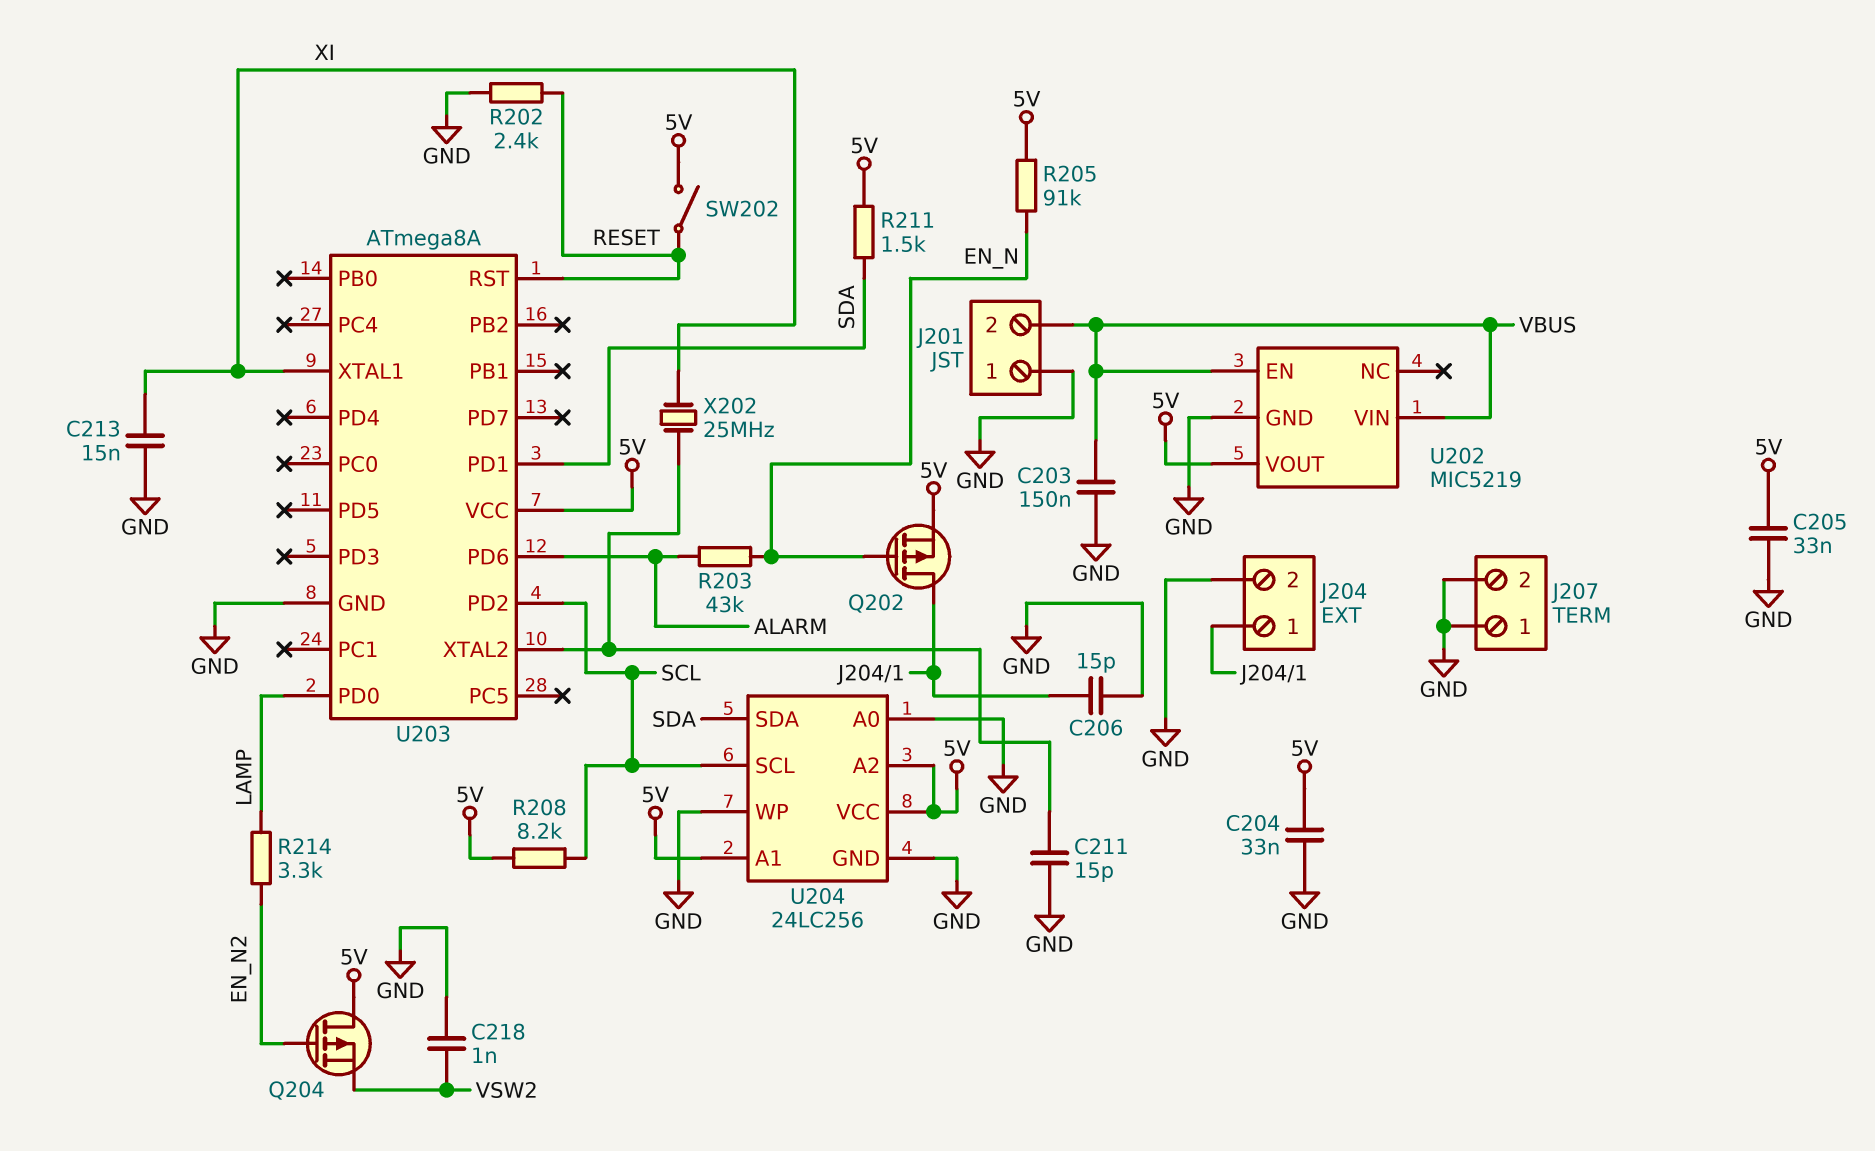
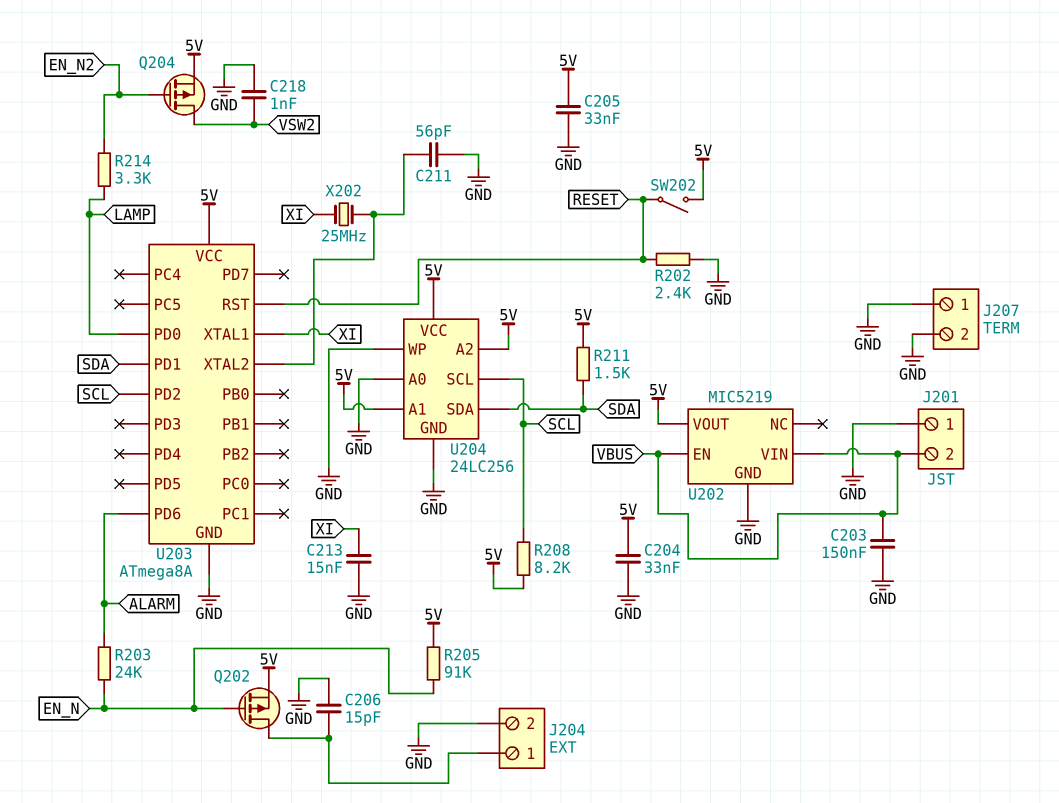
C211: 15pF (GND, U203/XTAL2) -> 56pF (GND, U203/XTAL2)
Q204: PMOS (G EN_N2, D 5V, S VSW2) -> PMOS (G EN_N2, D VSW2, S 5V)
R203: 43k (ALARM, EN_N) -> 24k (ALARM, EN_N)

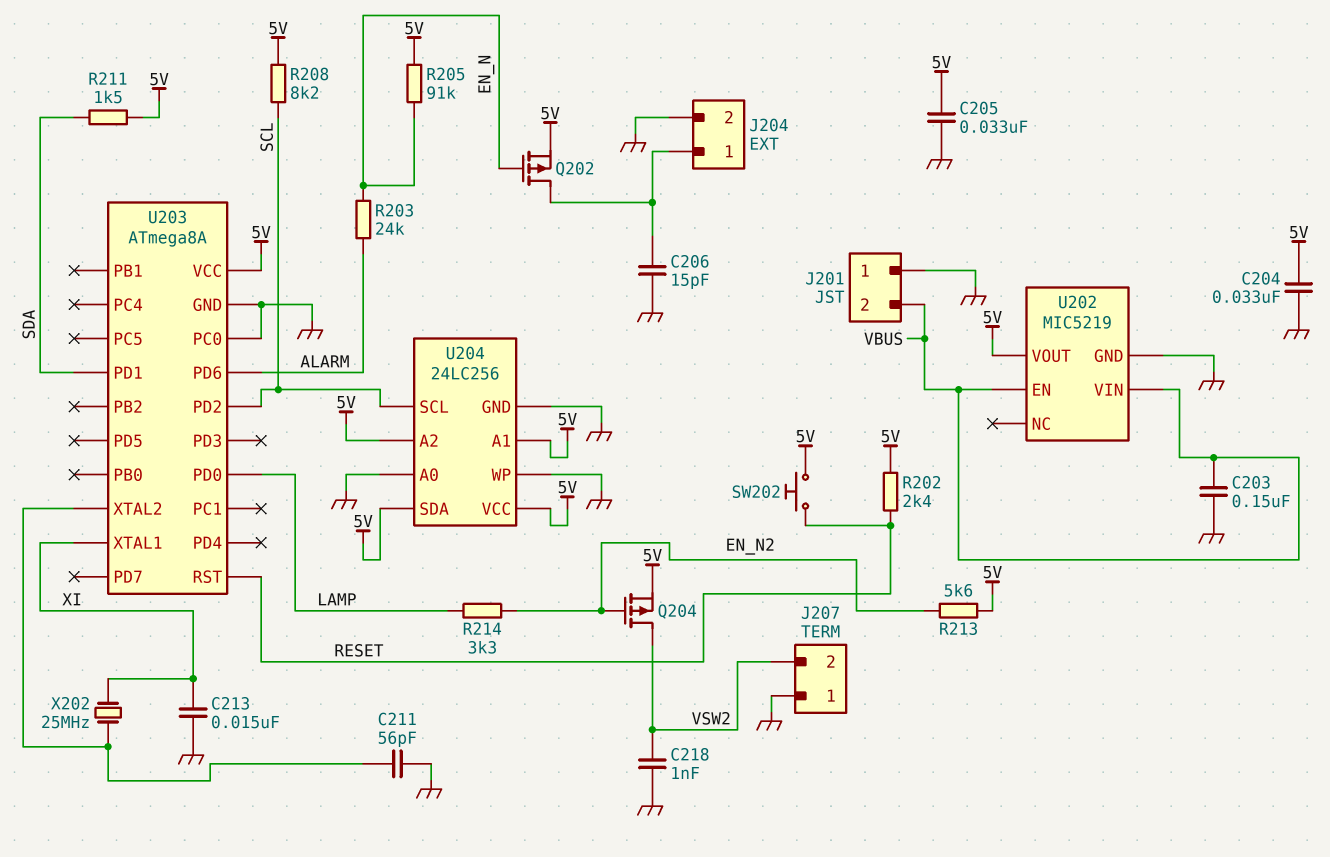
J207 pin 2: GND -> VSW2
R202: 2.4k (GND, RESET) -> 2.4k (5V, RESET)
R213: none -> 5.6k (5V, EN_N2)
SW202: switch (5V, RESET) -> button (5V, RESET)
U203 pin PC0: none -> GND
U204 pin SDA: SDA -> 5V

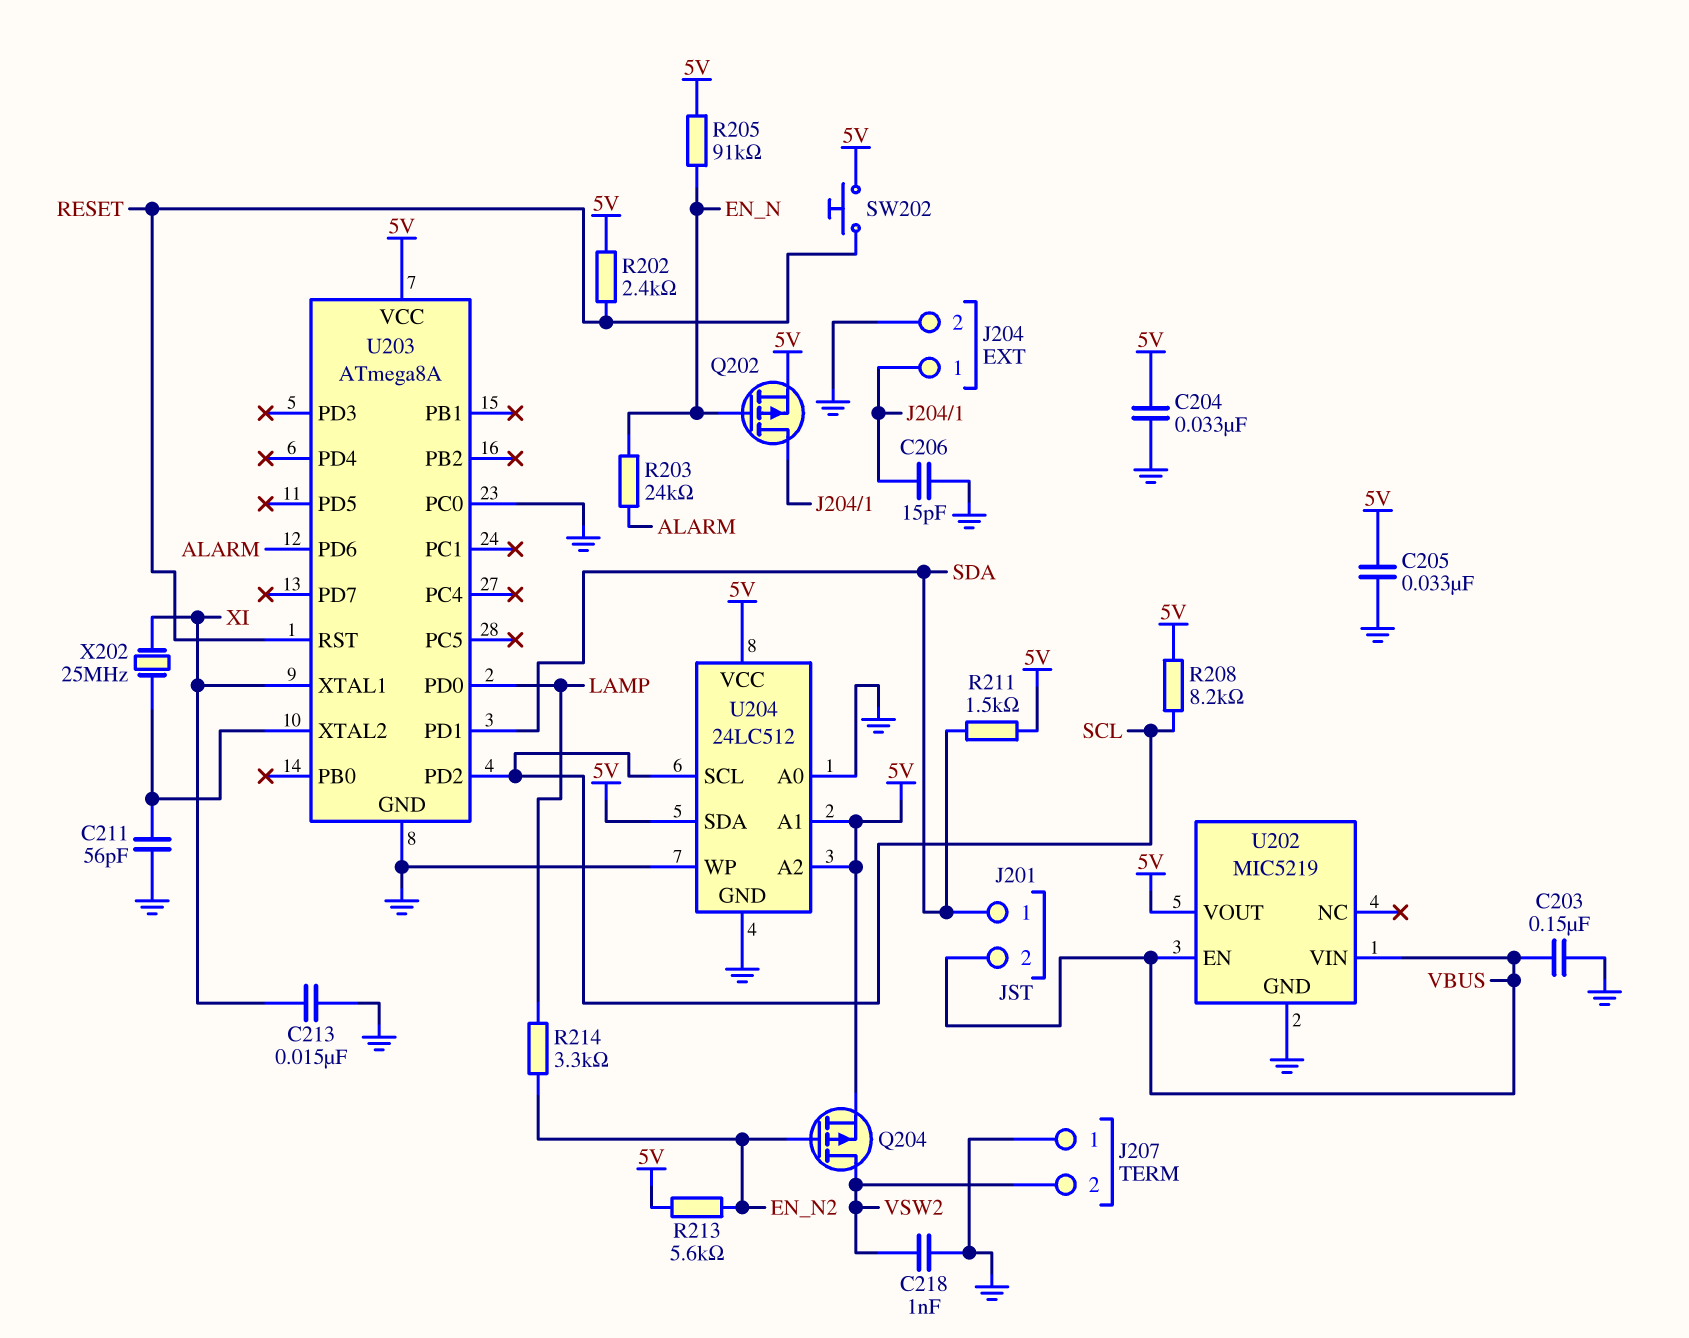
J201 pin 1: GND -> SDA
U204: 24LC256 -> 24LC512

